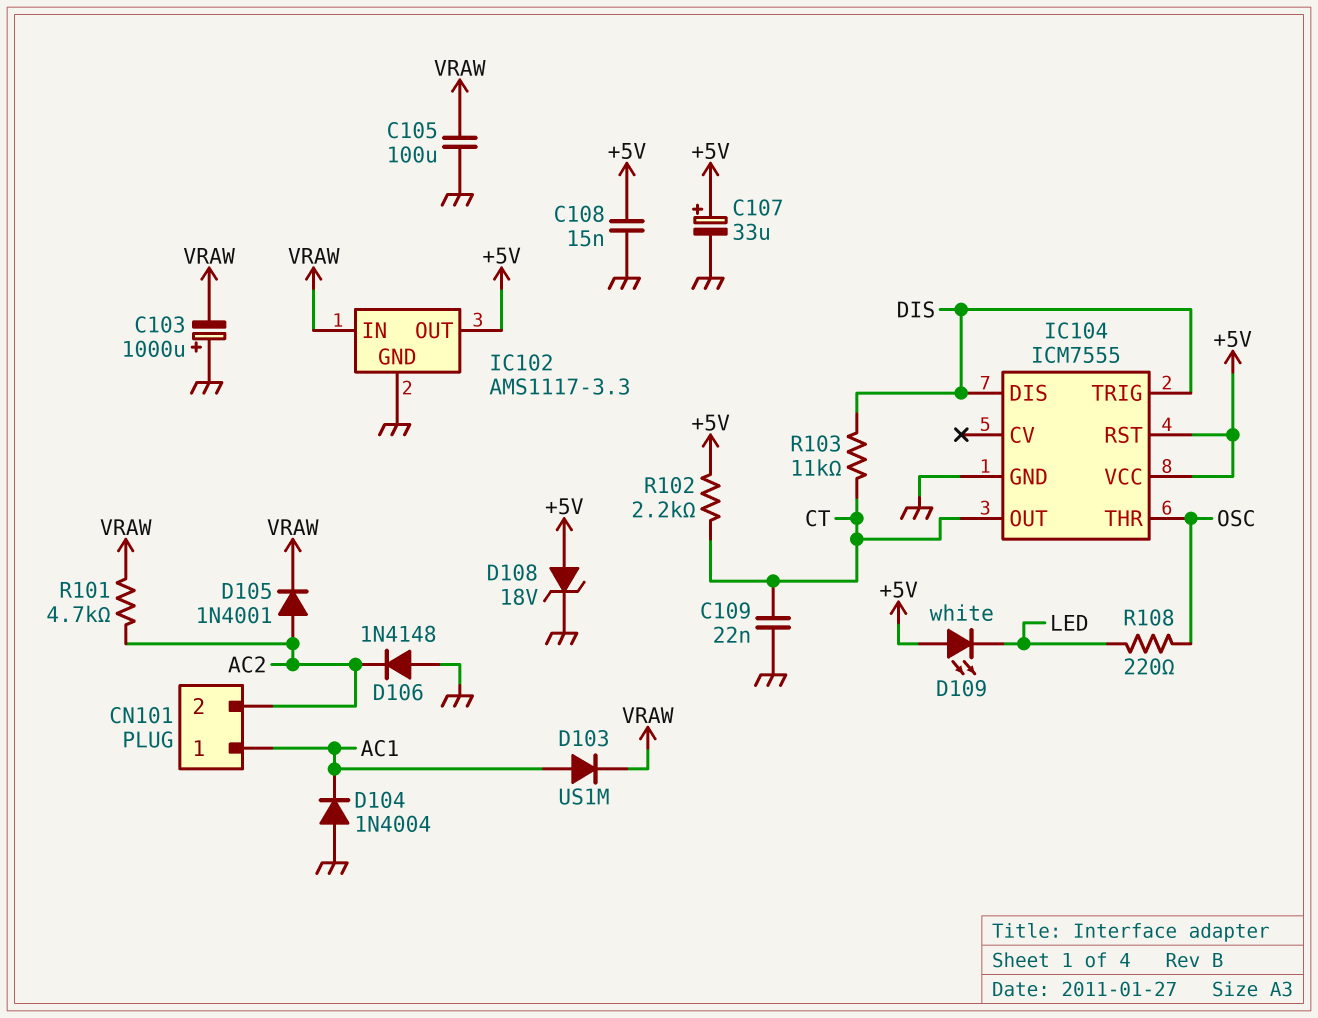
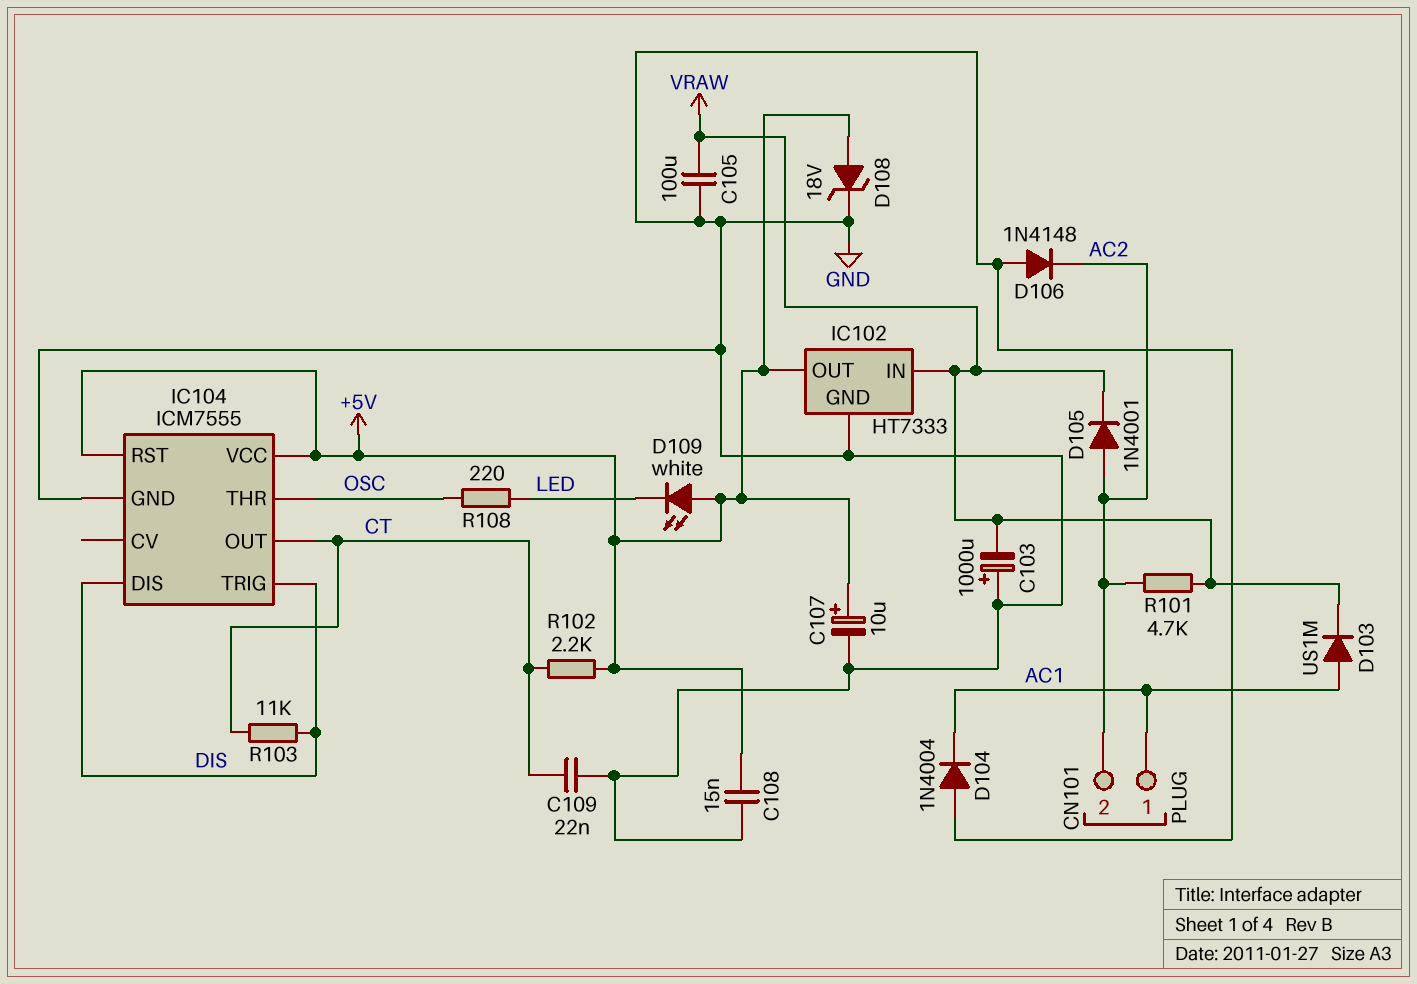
C107: 33uF (plus +5V, minus GND) -> 10uF (plus +5V, minus GND)
IC102: AMS1117-3.3 -> HT7333

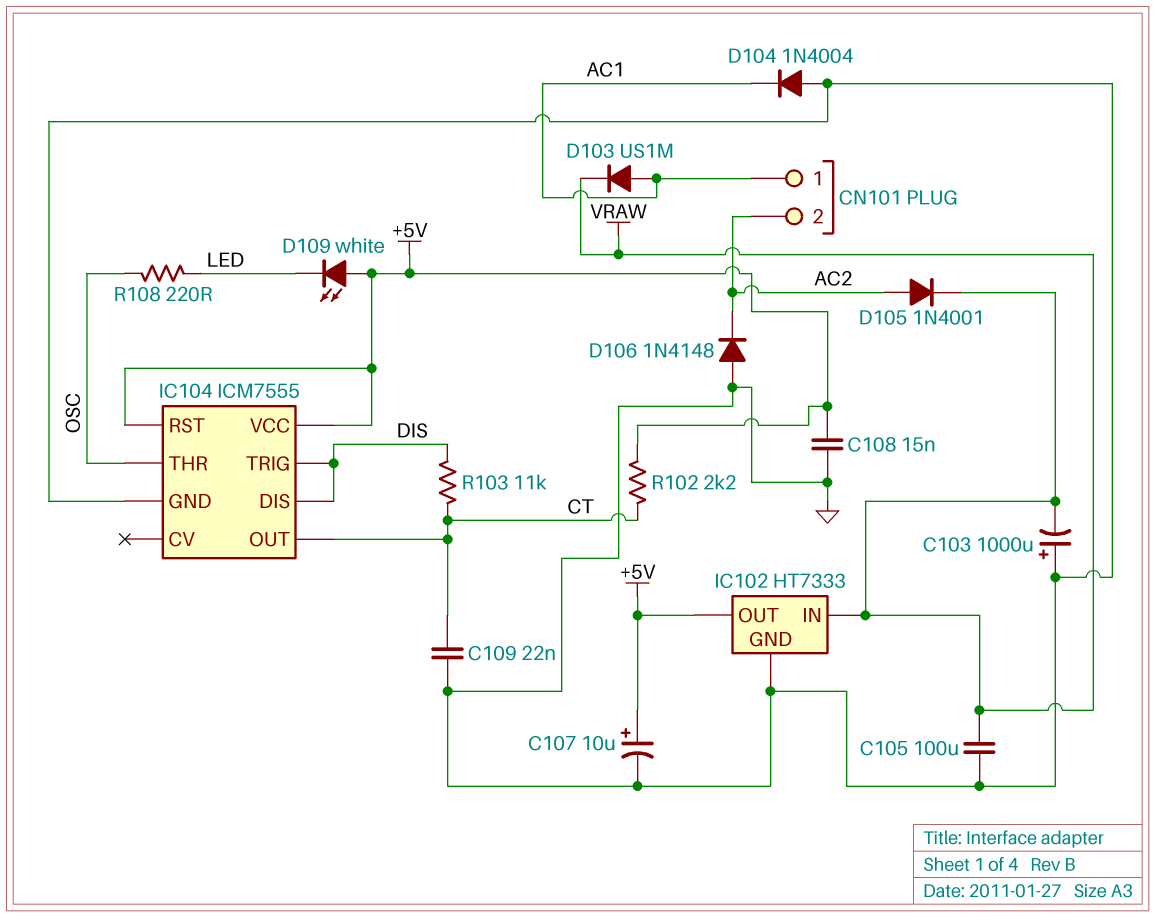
D108: zener 18V (A +5V, K GND) -> none
R101: 4.7k (AC2, VRAW) -> none

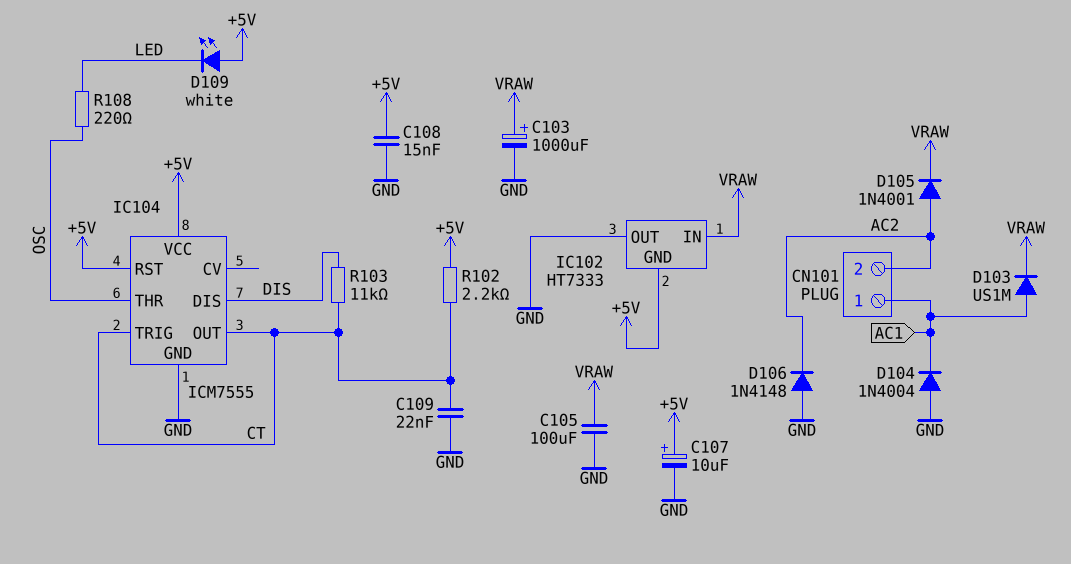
C103: 1000uF (plus GND, minus VRAW) -> 1000uF (plus VRAW, minus GND)
IC102 pin GND: GND -> +5V
IC102 pin OUT: +5V -> GND
IC104 pin TRIG: DIS -> CT

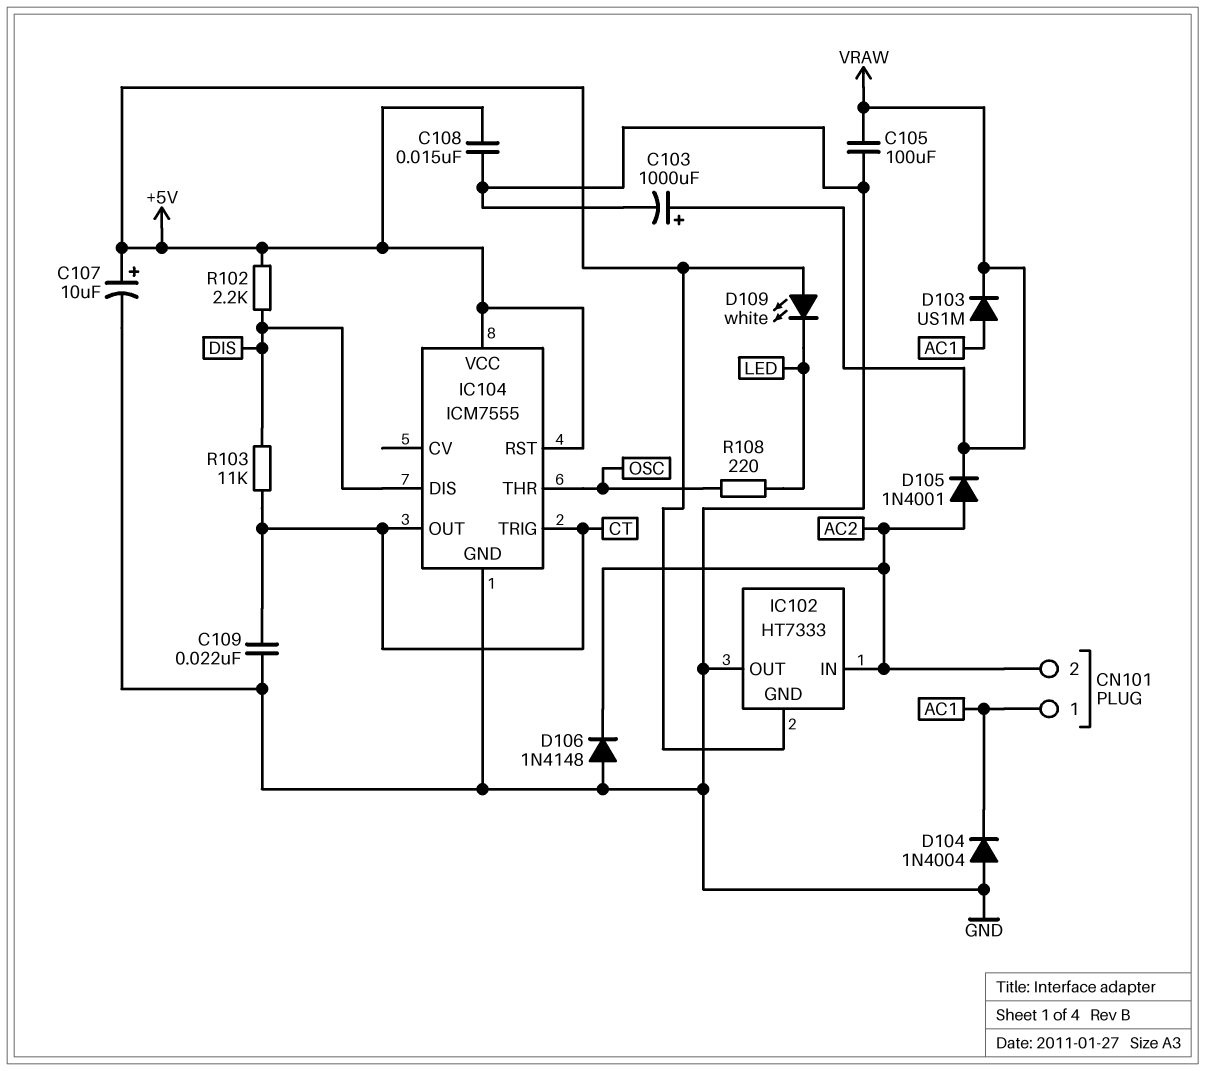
IC102 pin IN: VRAW -> AC2
R102: 2.2k (+5V, CT) -> 2.2k (+5V, DIS)

